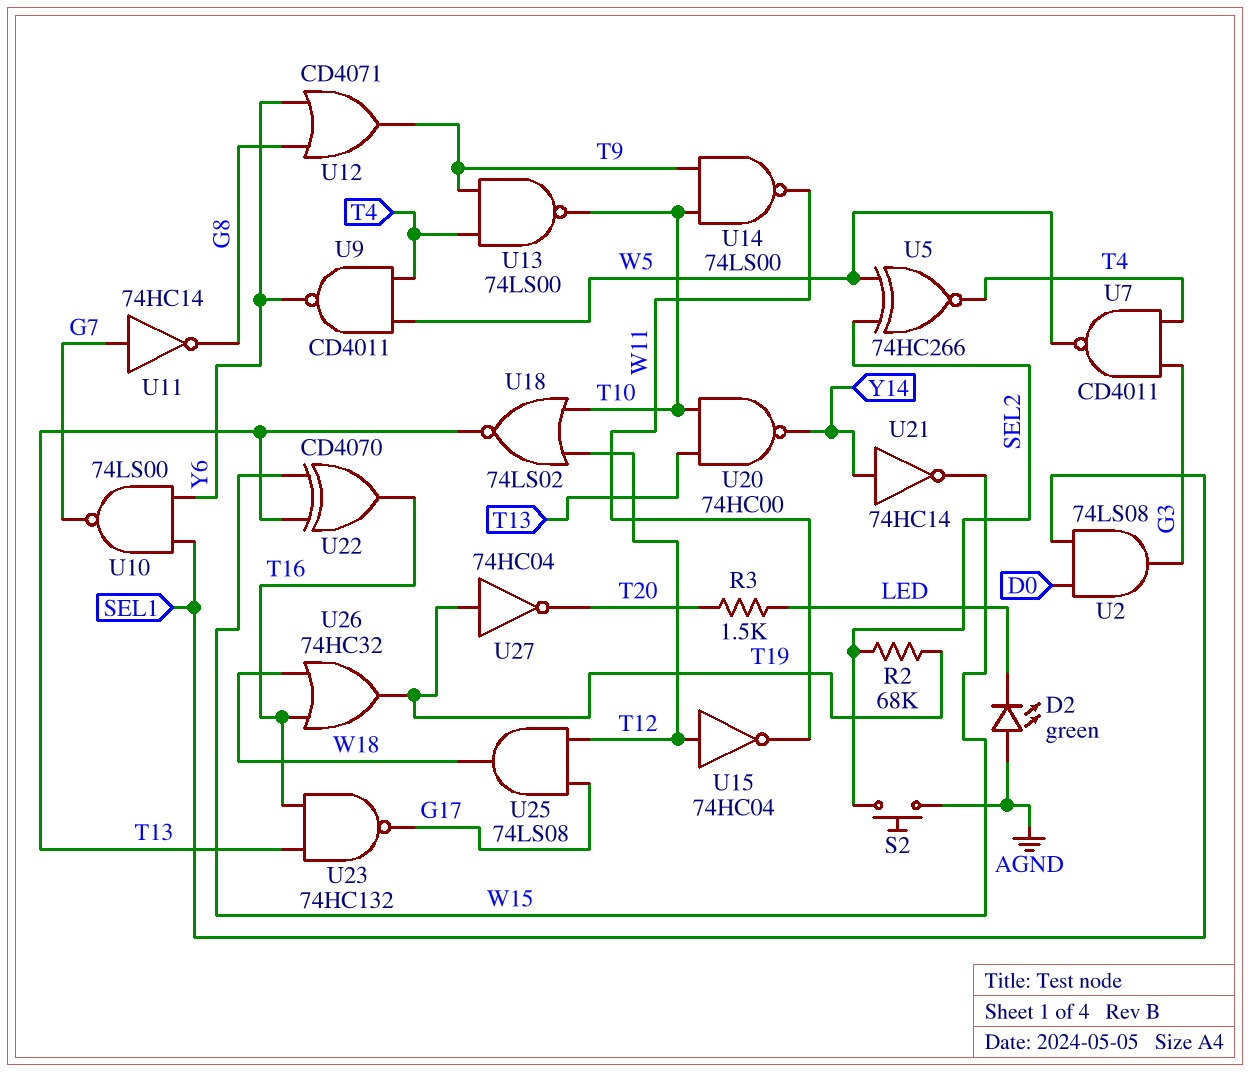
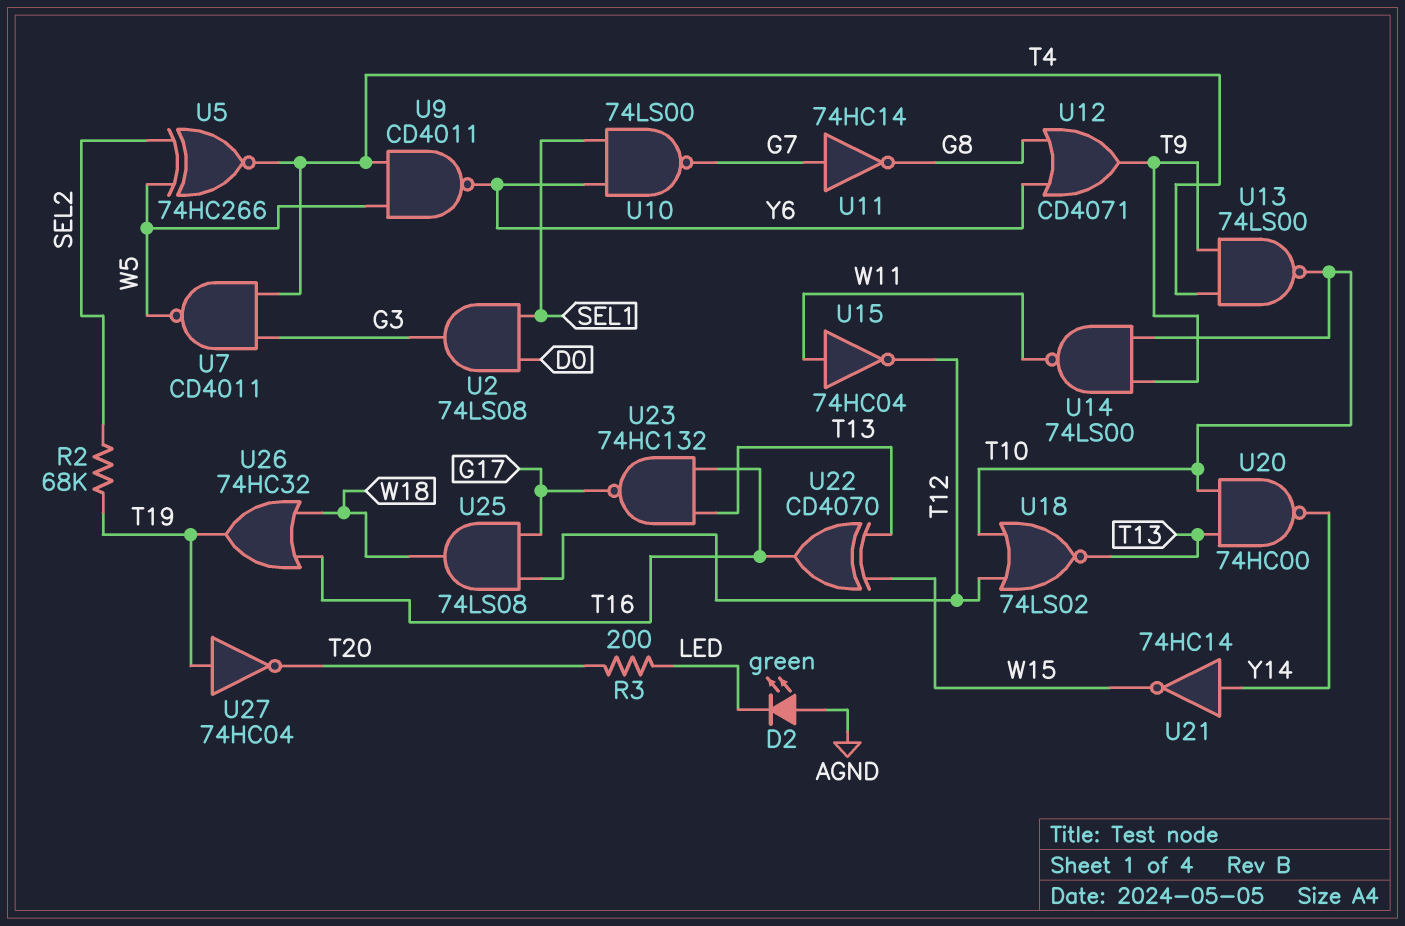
R3: 1.5k (LED, T20) -> 200 (LED, T20)
S2: button (AGND, SEL2) -> none
U15: NOT 74HC04 (in T12, out W11) -> NOT 74HC04 (in W11, out T12)

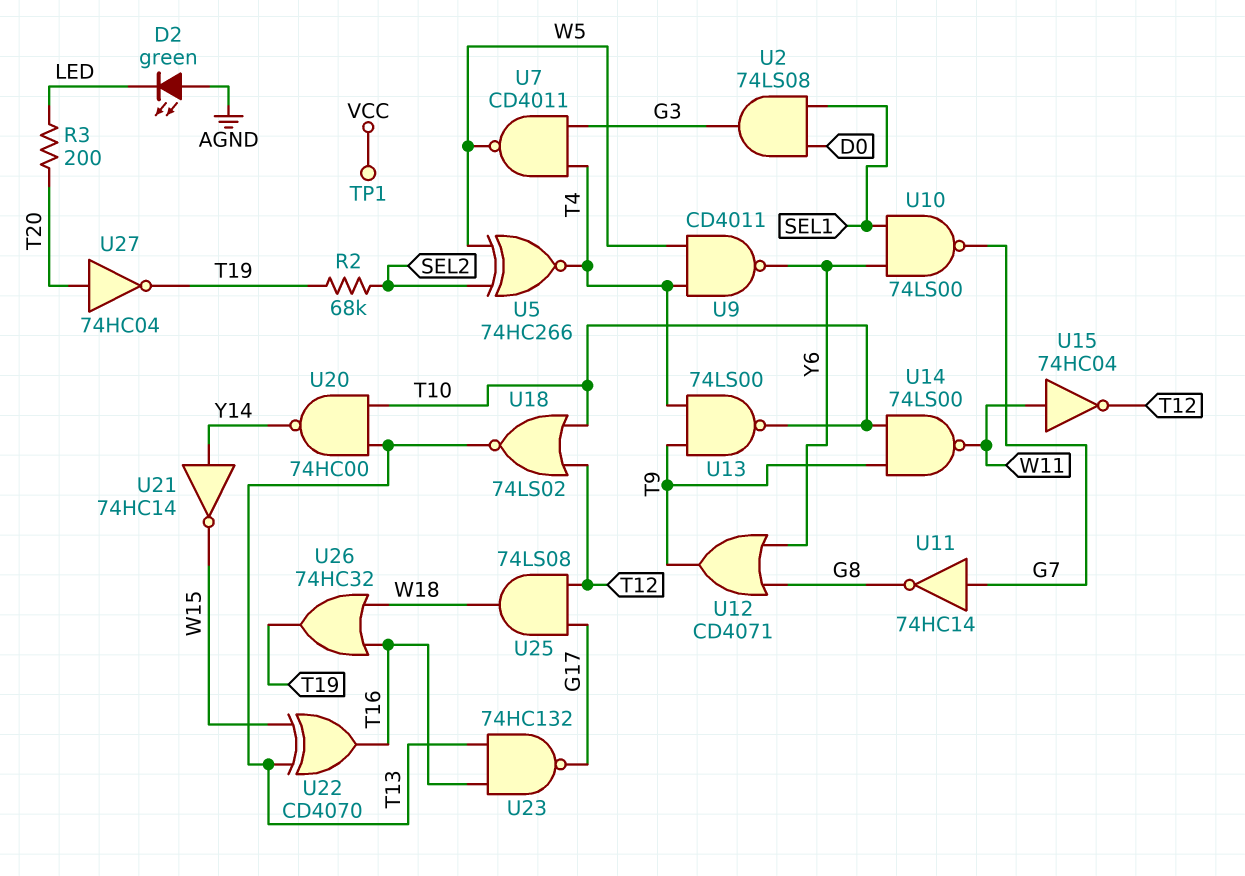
TP1: none -> test point (VCC)
U27: NOT 74HC04 (in T19, out T20) -> NOT 74HC04 (in T20, out T19)

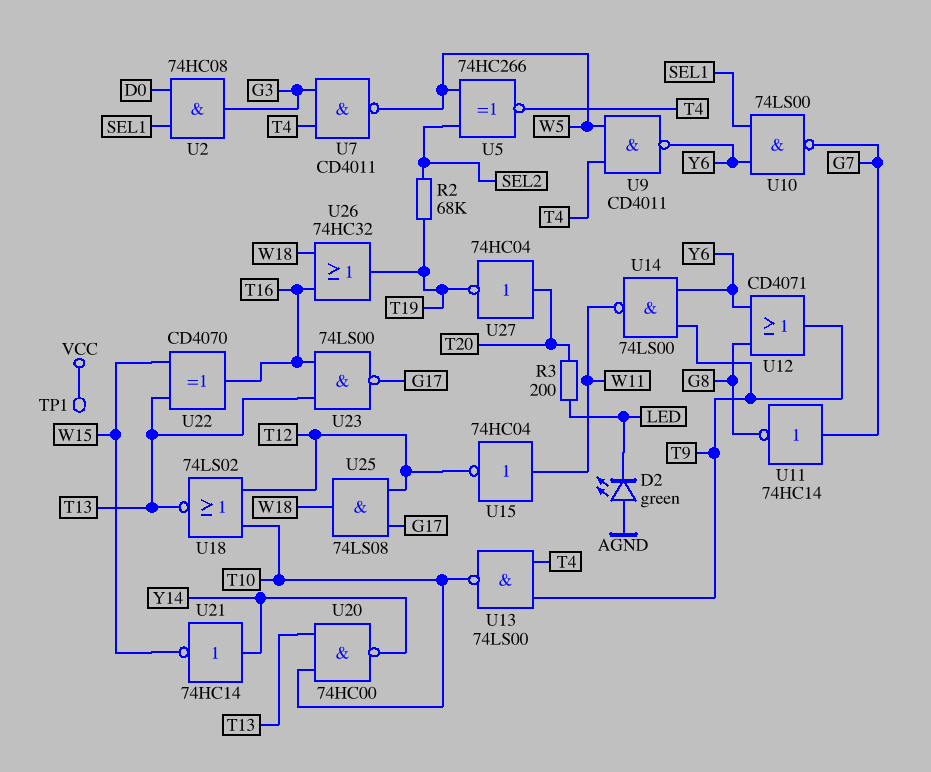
U2: AND 74LS08 (in D0, in SEL1, out G3) -> AND 74HC08 (in D0, in SEL1, out G3)
U14: NAND 74LS00 (in T9, in T10, out W11) -> NAND 74LS00 (in T9, in Y6, out W11)
U23: NAND 74HC132 (in T13, in T16, out G17) -> NAND 74LS00 (in T13, in T16, out G17)

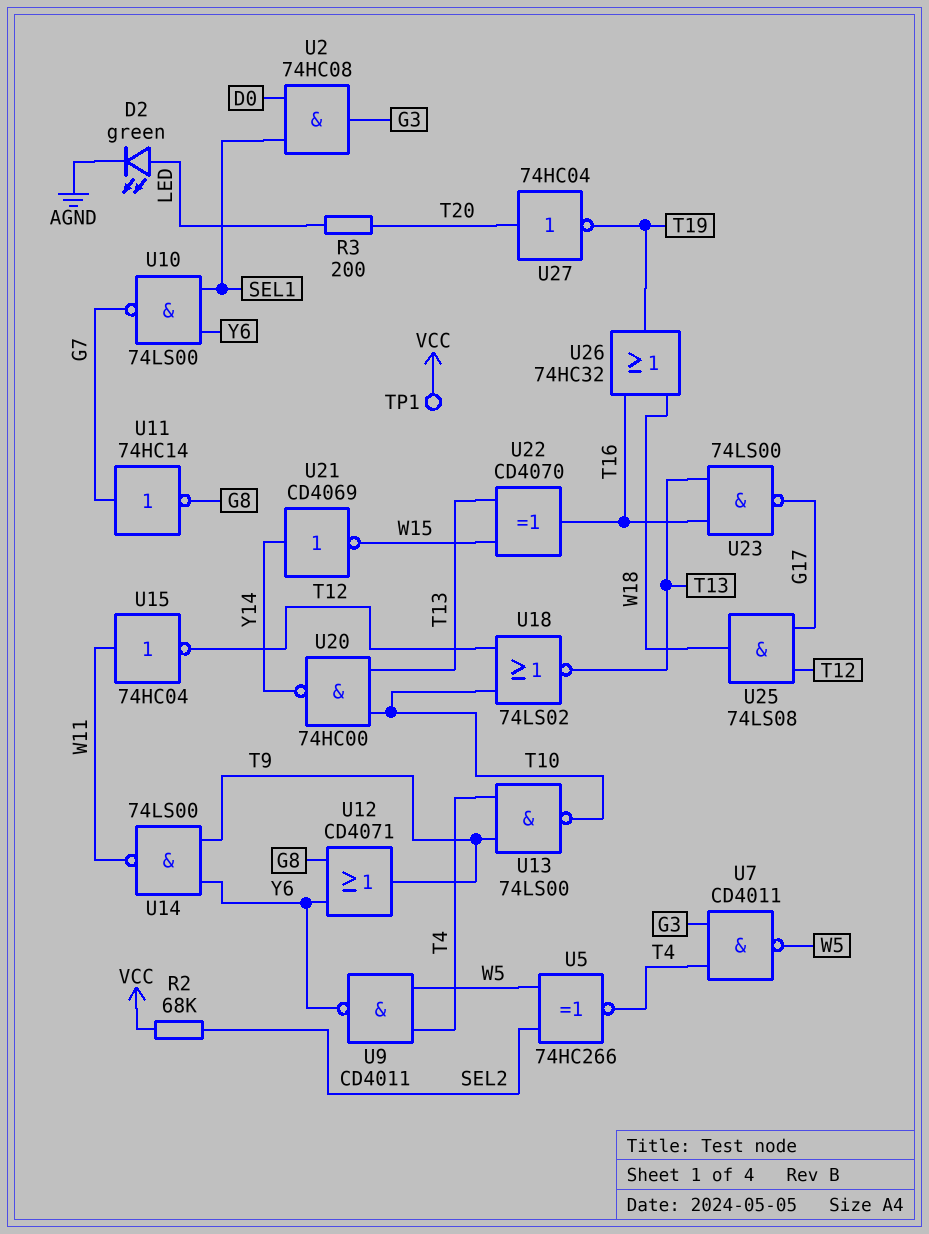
D2: LED green (A AGND, K LED) -> LED green (A LED, K AGND)
R2: 68k (SEL2, T19) -> 68k (SEL2, VCC)
U21: NOT 74HC14 (in Y14, out W15) -> NOT CD4069 (in Y14, out W15)

